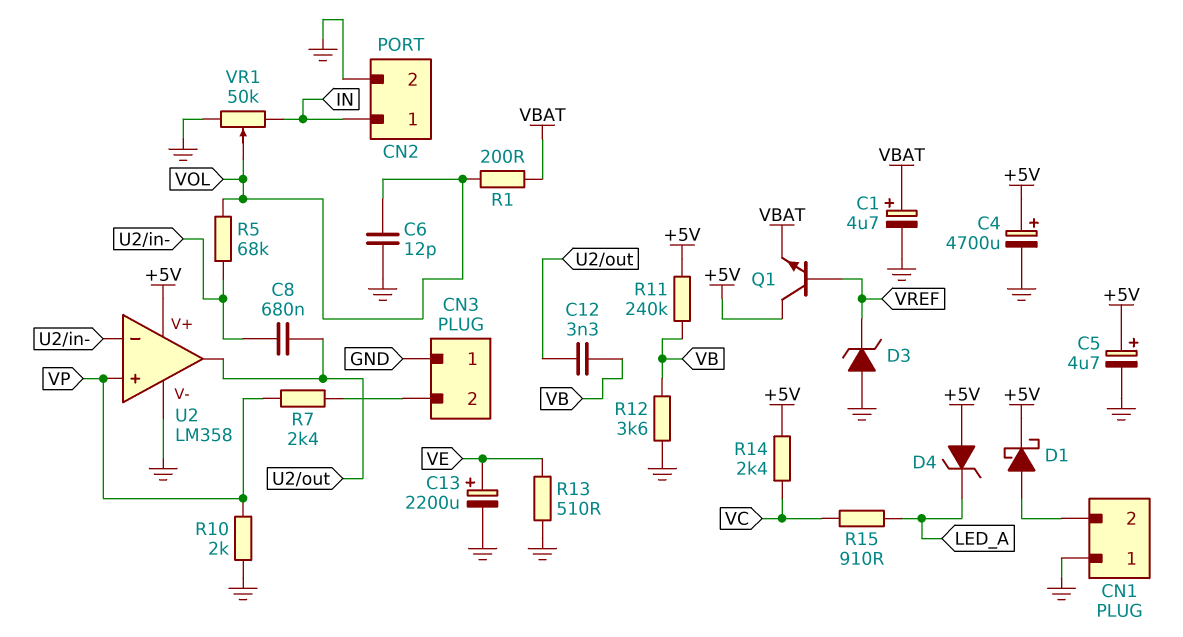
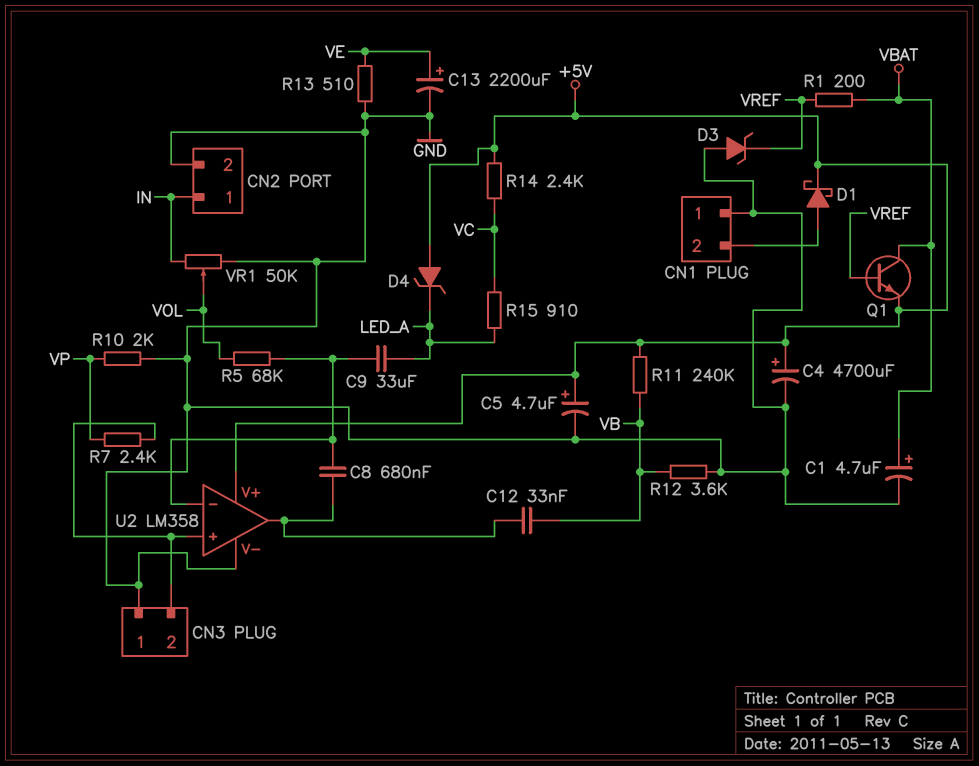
C6: 12pF (GND, VOL) -> none
C9: none -> 33uF (LED_A, U2/in-)
C12: 3.3nF (U2/out, VB) -> 33nF (U2/out, VB)
Q1: NPN (B VREF, C +5V, E VBAT) -> NPN (B VREF, C VBAT, E +5V)
R1: 200 (VBAT, VOL) -> 200 (VBAT, VREF)
U2 pin in+: VP -> CN3/2

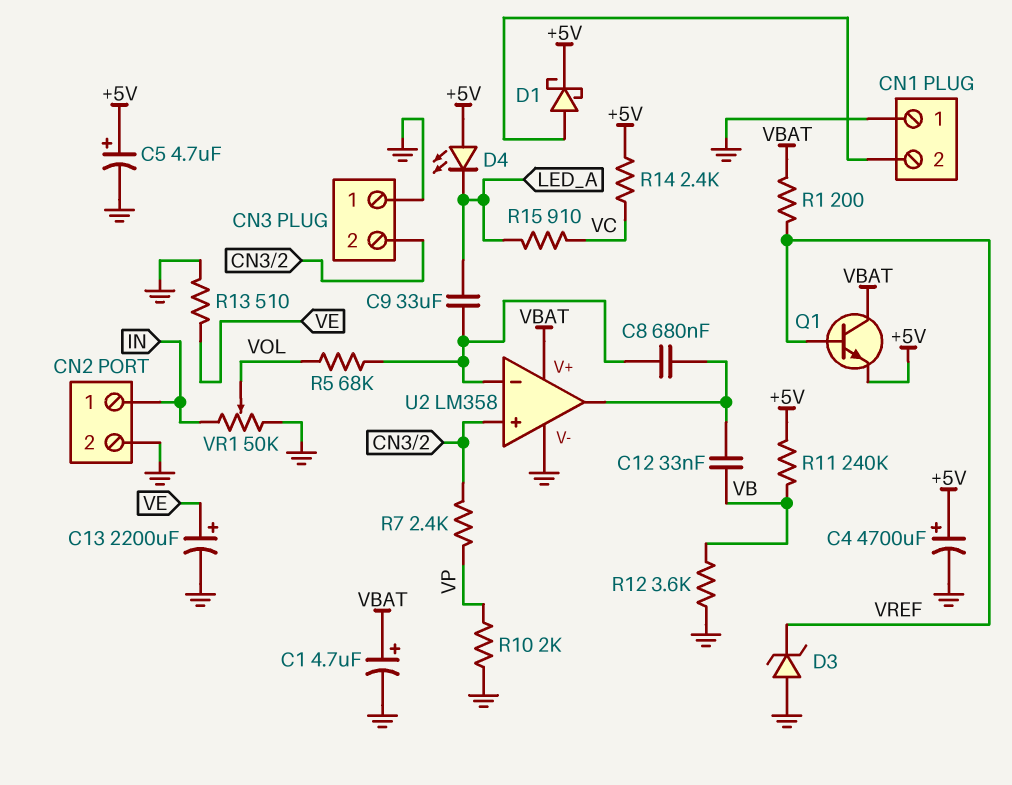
D4: zener (A +5V, K LED_A) -> LED (A +5V, K LED_A)
U2 pin V+: +5V -> VBAT

